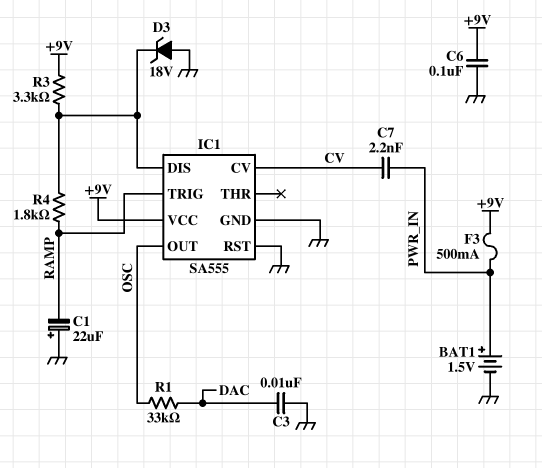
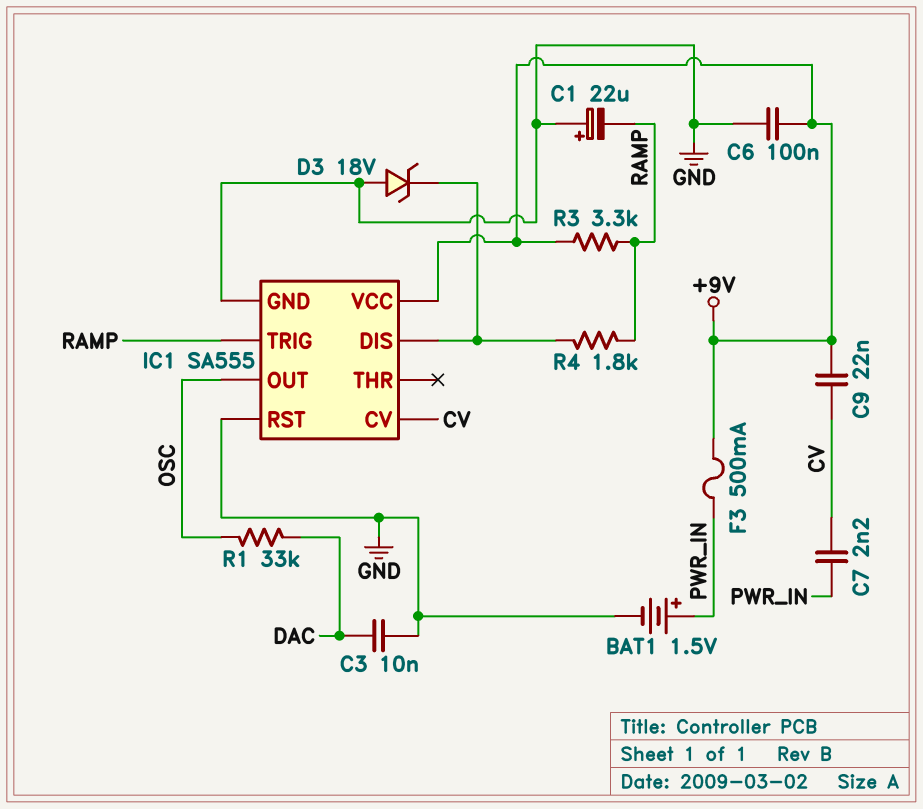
C9: none -> 22nF (+9V, CV)
R3: 3.3k (+9V, IC1/DIS) -> 3.3k (+9V, RAMP)

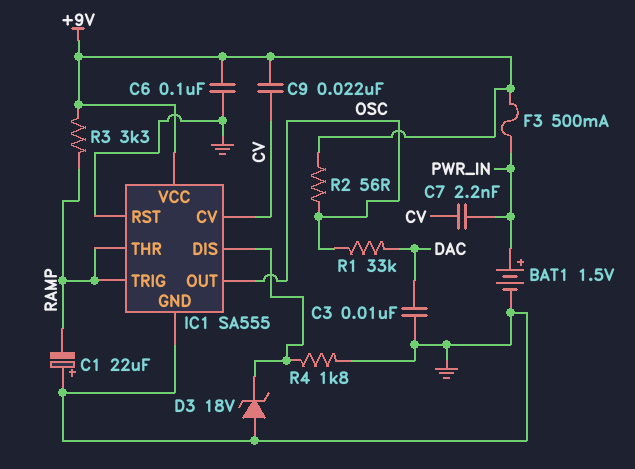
IC1 pin THR: none -> RAMP
R2: none -> 56 (+9V, OSC)
R4: 1.8k (IC1/DIS, RAMP) -> 1.8k (GND, IC1/DIS)

